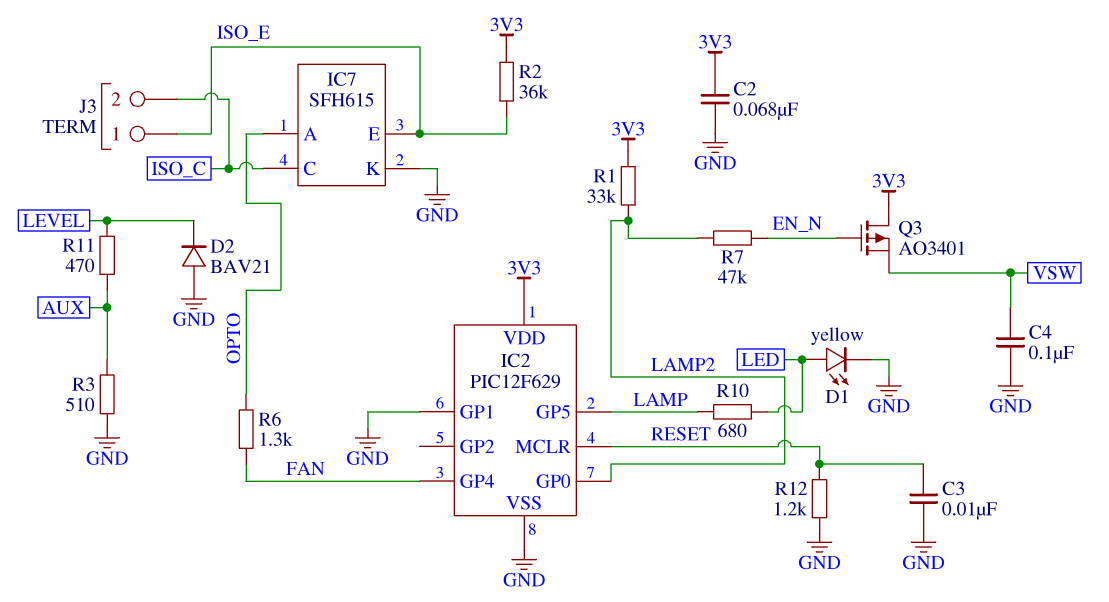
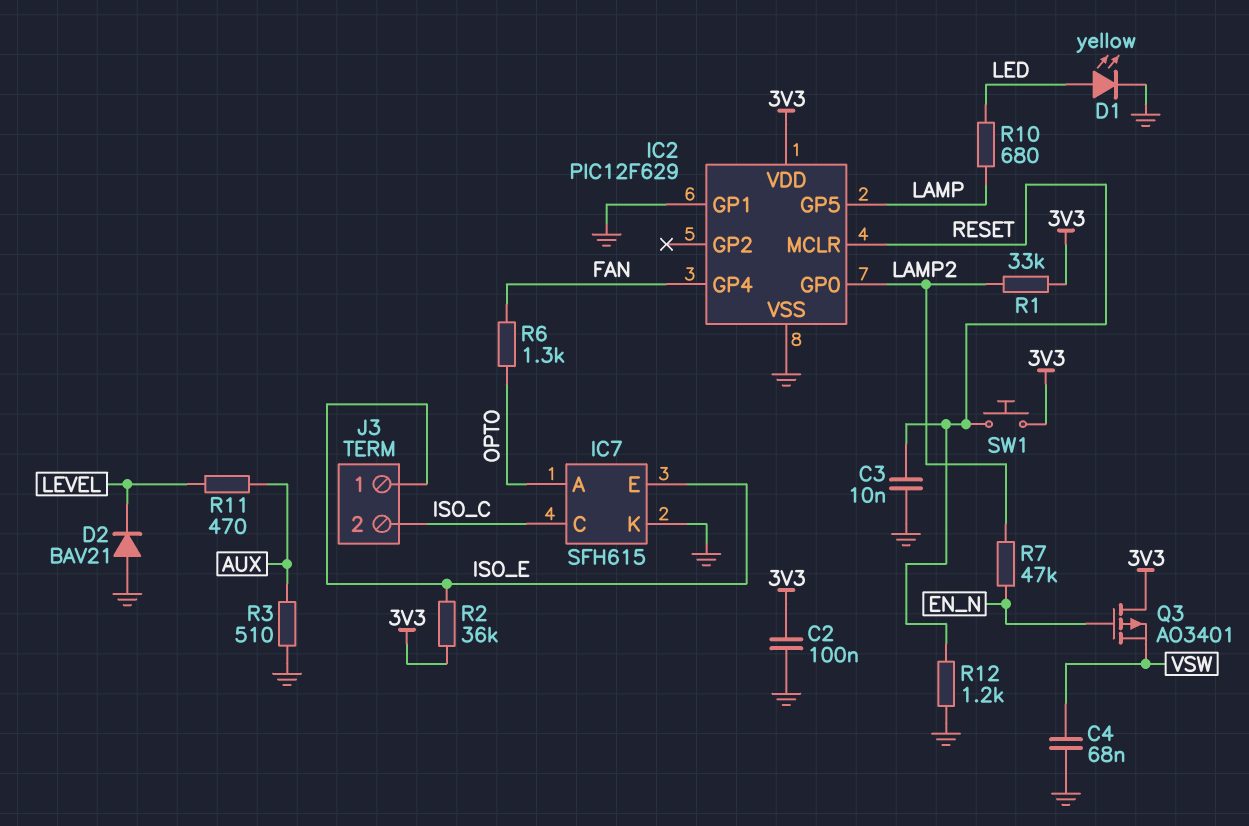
C2: 68nF (3V3, GND) -> 100nF (3V3, GND)
C4: 100nF (GND, VSW) -> 68nF (GND, VSW)
SW1: none -> button (3V3, RESET)

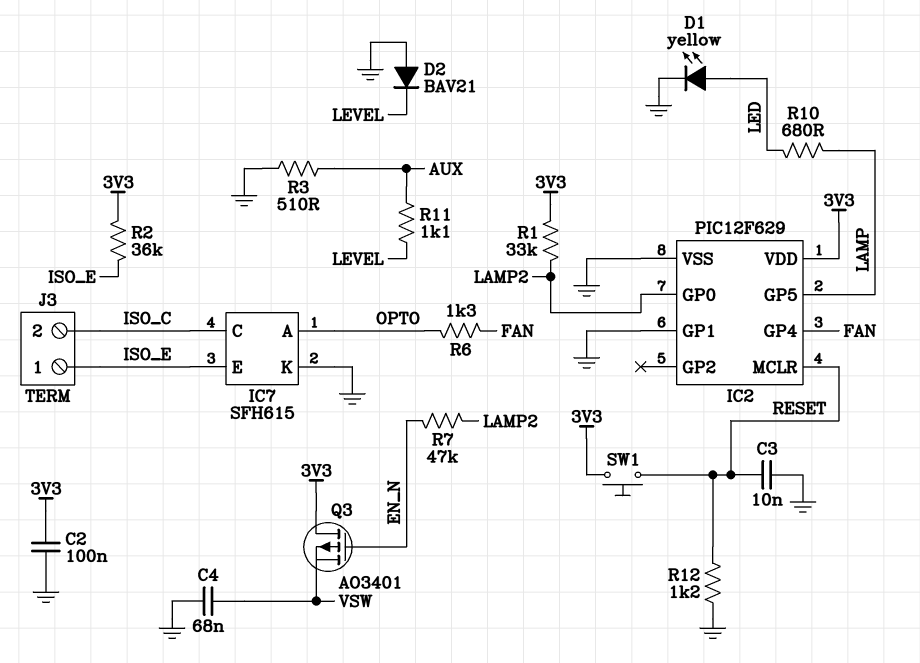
R11: 470 (AUX, LEVEL) -> 1.1k (AUX, LEVEL)

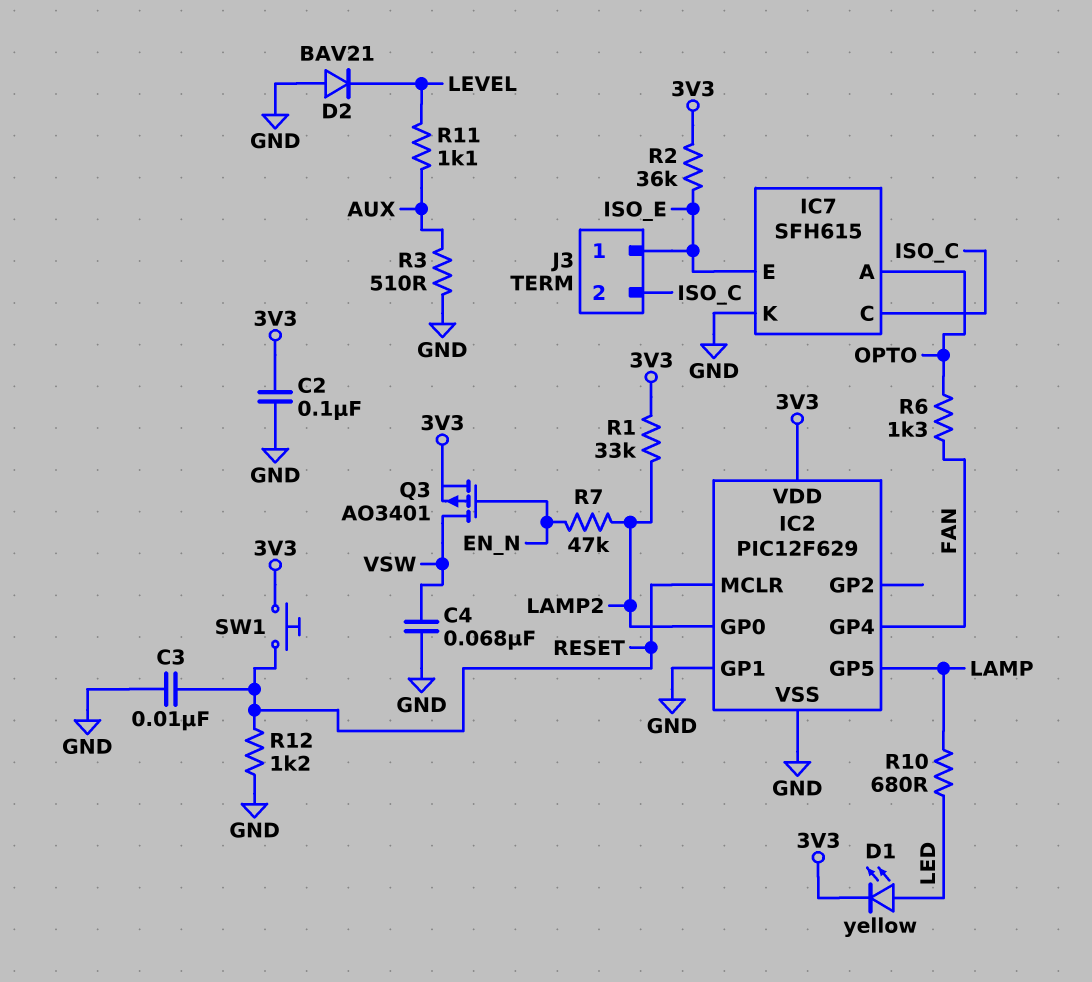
D1: LED yellow (A LED, K GND) -> LED yellow (A LED, K 3V3)
Q3: PMOS AO3401 (G EN_N, D 3V3, S VSW) -> PMOS AO3401 (G EN_N, D VSW, S 3V3)

